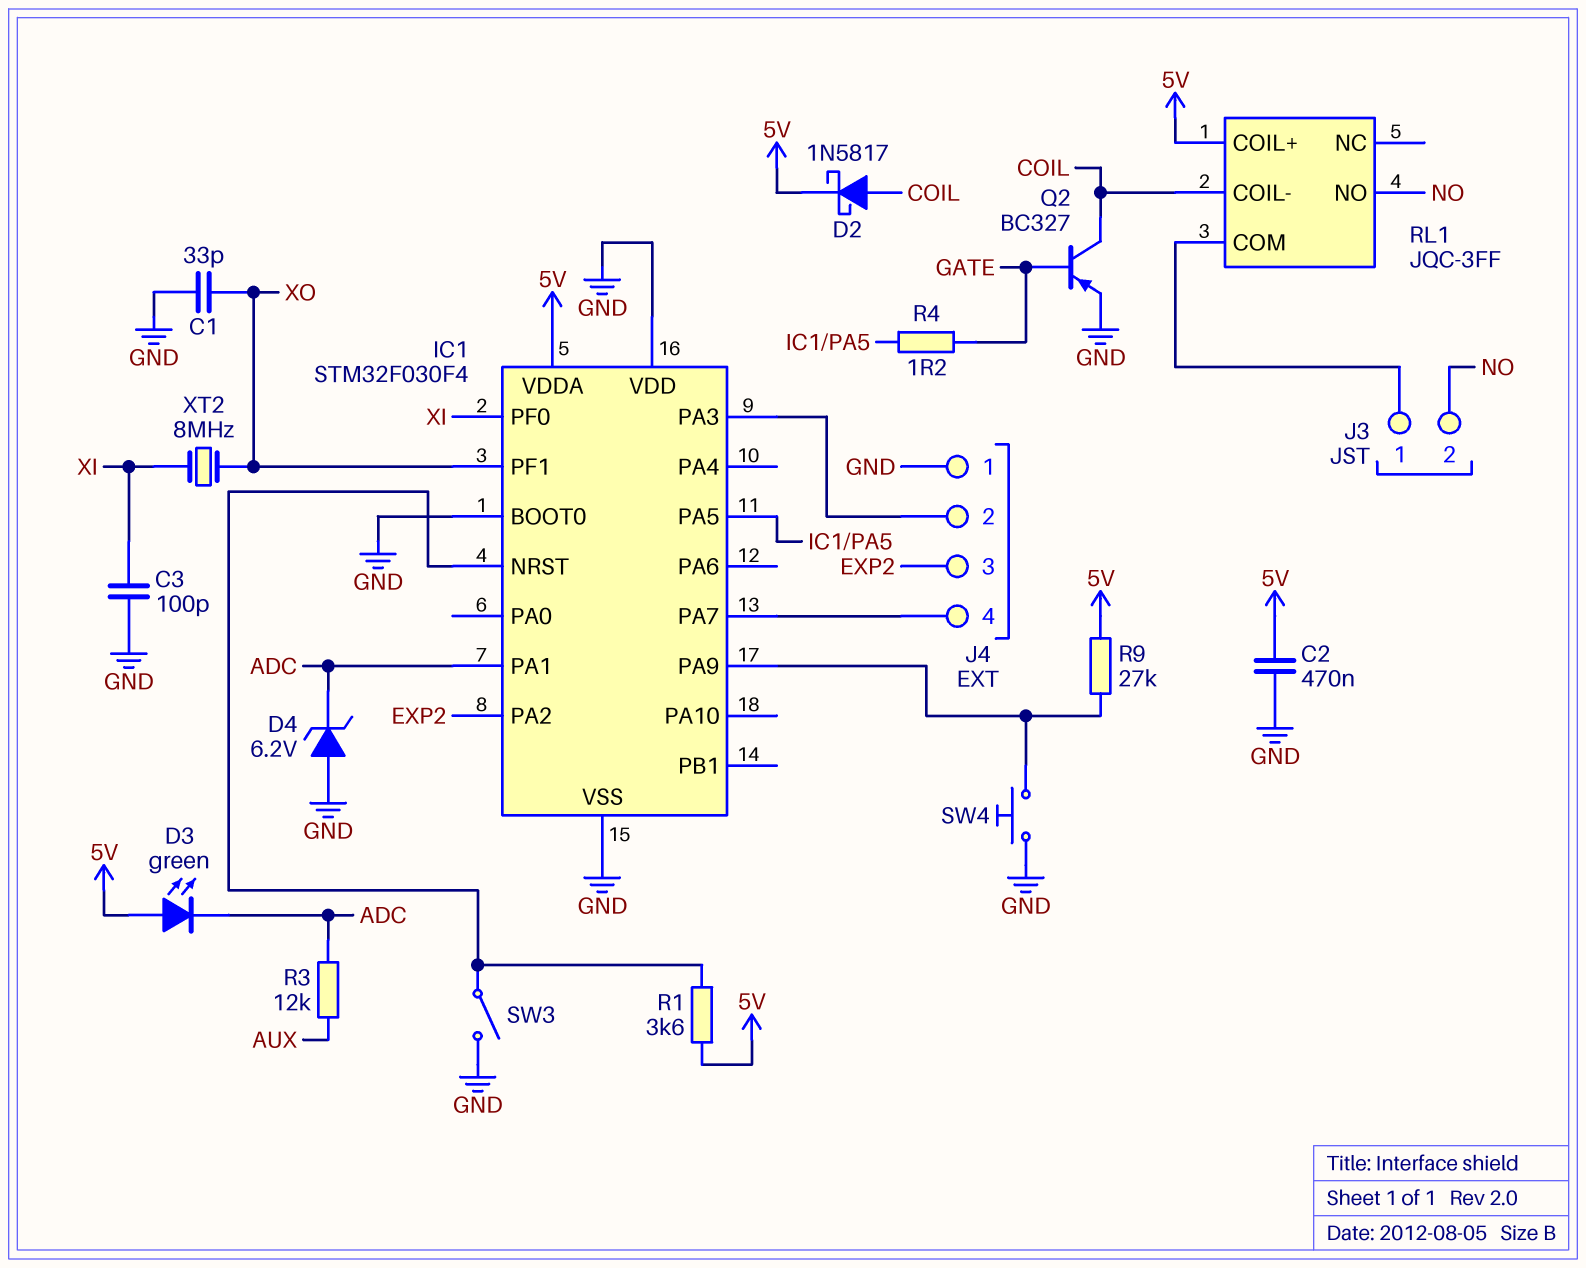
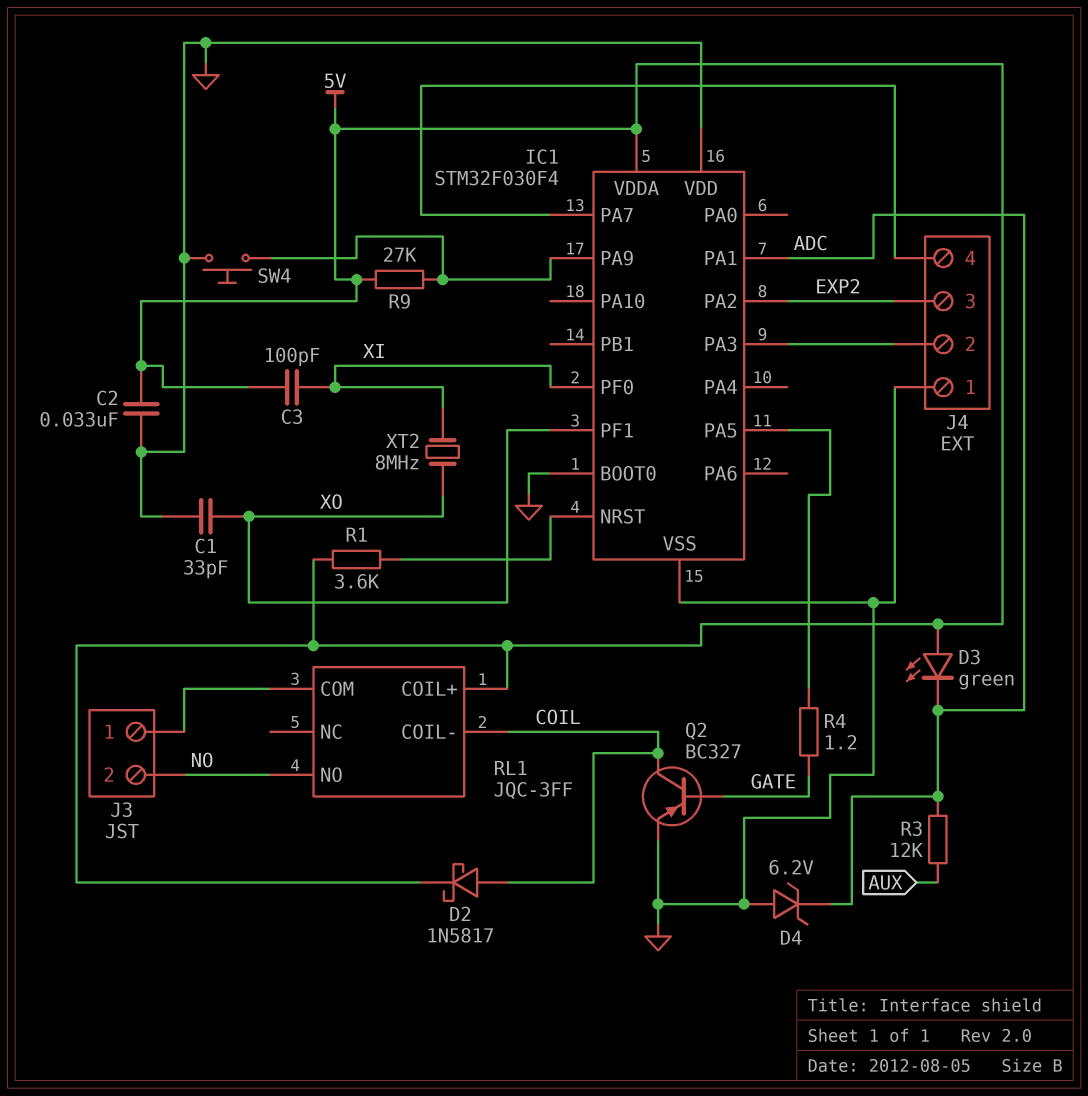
C2: 470nF (5V, GND) -> 33nF (5V, GND)
C3: 100pF (GND, XI) -> 100pF (5V, XI)
SW3: switch (GND, IC1/NRST) -> none

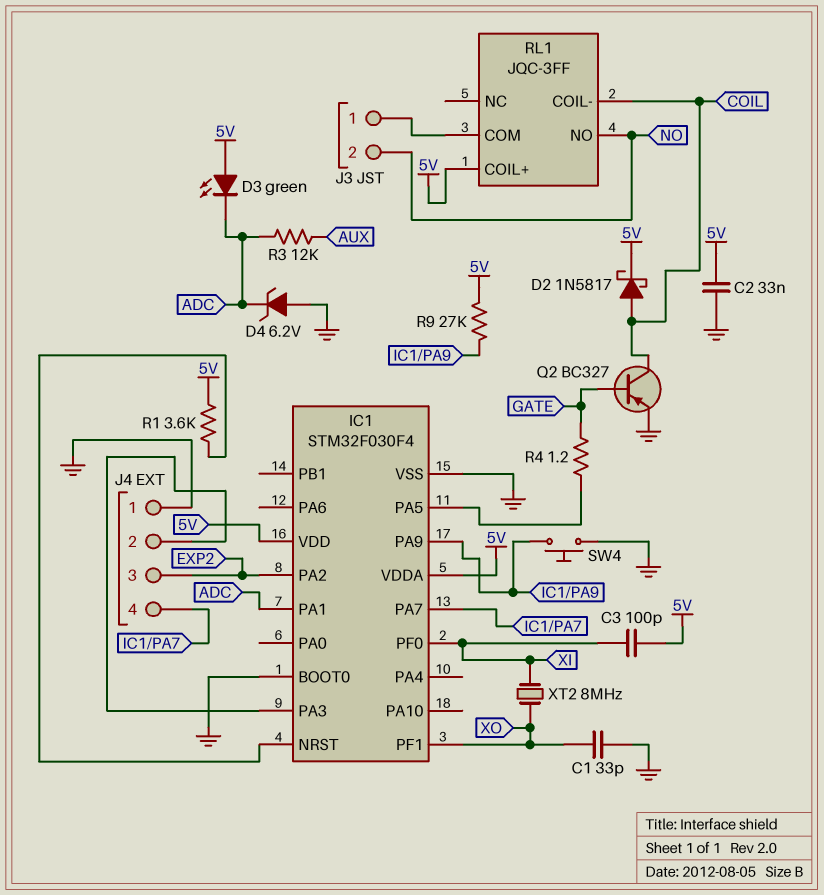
IC1 pin VDD: GND -> 5V

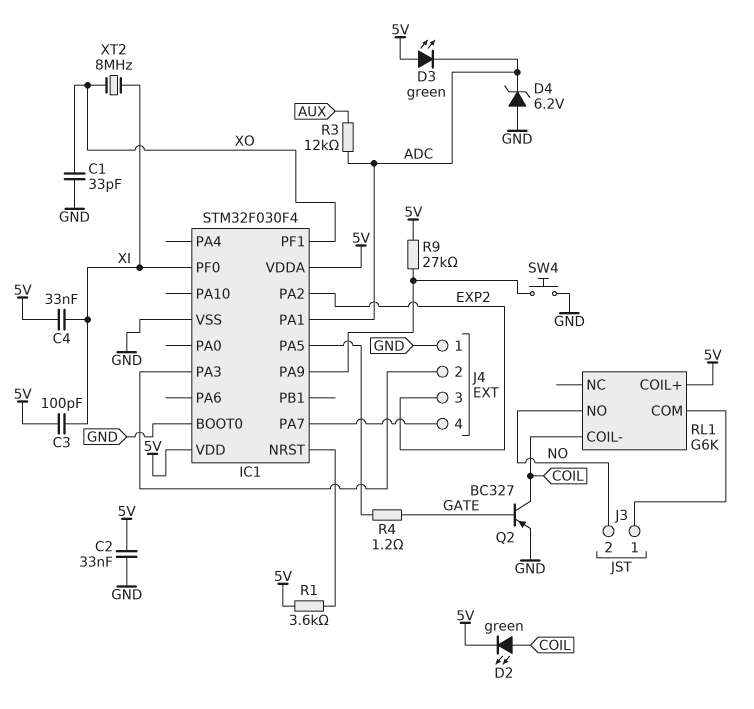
C4: none -> 33nF (5V, XI)
D2: schottky 1N5817 (A COIL, K 5V) -> LED green (A COIL, K 5V)
RL1: JQC-3FF -> G6K

